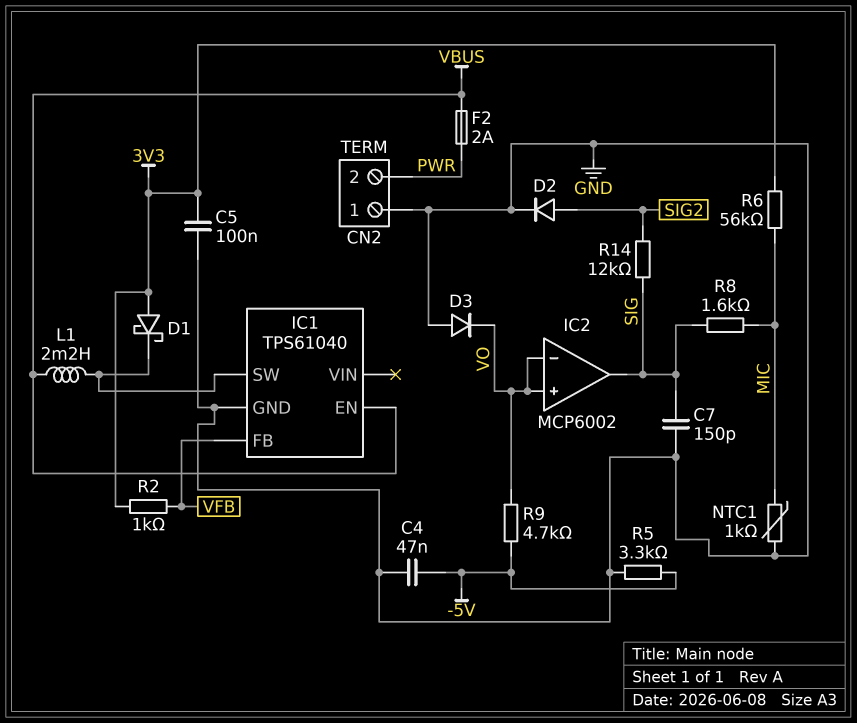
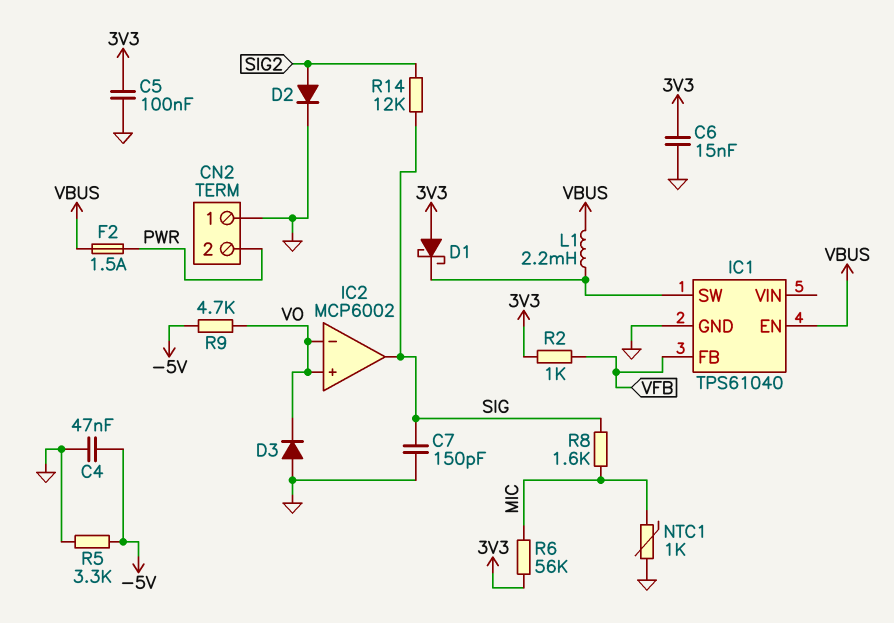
C6: none -> 15nF (3V3, GND)
F2: 2A (PWR, VBUS) -> 1.5A (PWR, VBUS)

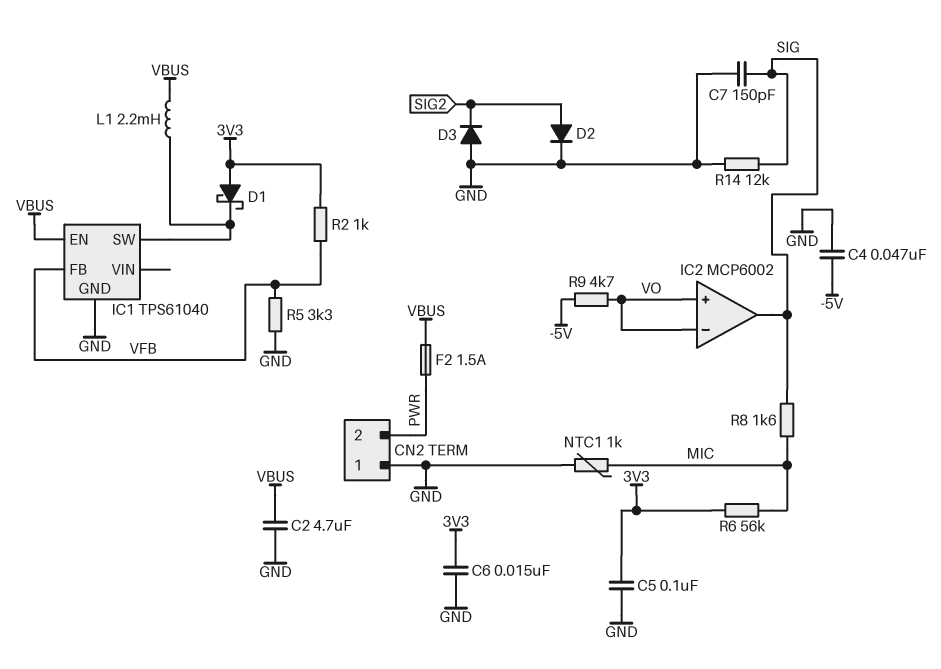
C2: none -> 4.7uF (GND, VBUS)
D3: diode (A GND, K VO) -> diode (A GND, K SIG2)
R5: 3.3k (-5V, GND) -> 3.3k (GND, VFB)
R14: 12k (SIG, SIG2) -> 12k (GND, SIG)

